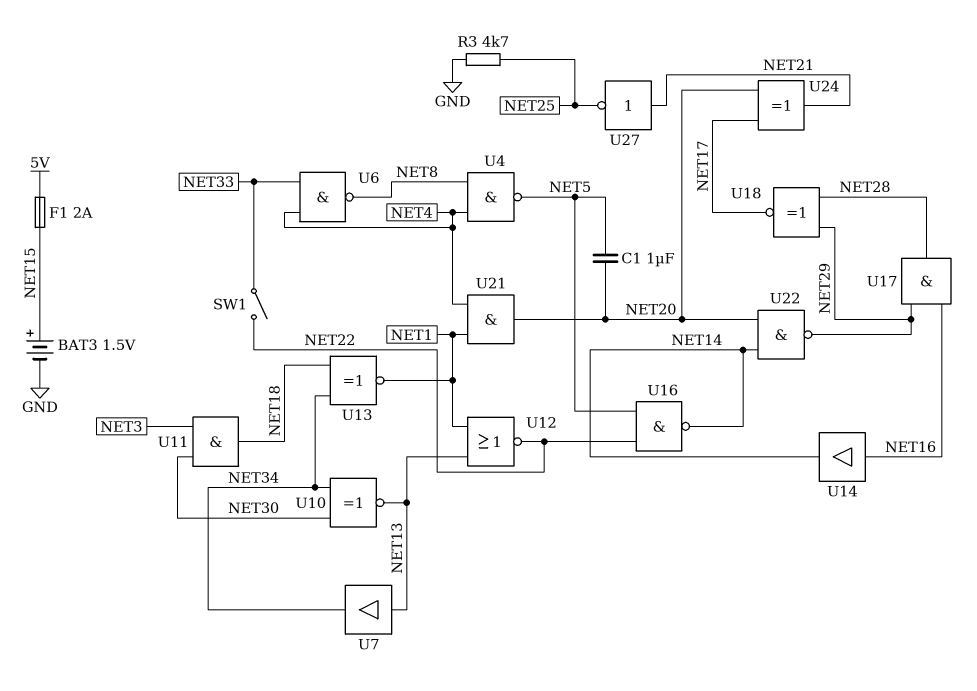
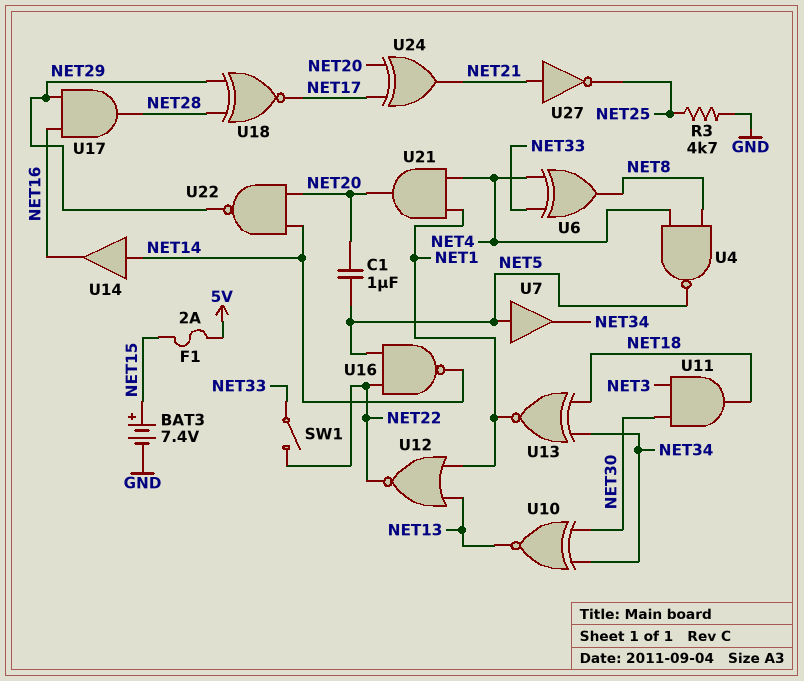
BAT3: 1.5V (plus NET15, minus GND) -> 7.4V (plus NET15, minus GND)
U6: NAND (in NET4, in NET33, out NET8) -> XOR (in NET4, in NET33, out NET8)
U7: buffer (in NET13, out NET34) -> buffer (in NET5, out NET34)
U14: buffer (in NET16, out NET14) -> buffer (in NET14, out NET16)

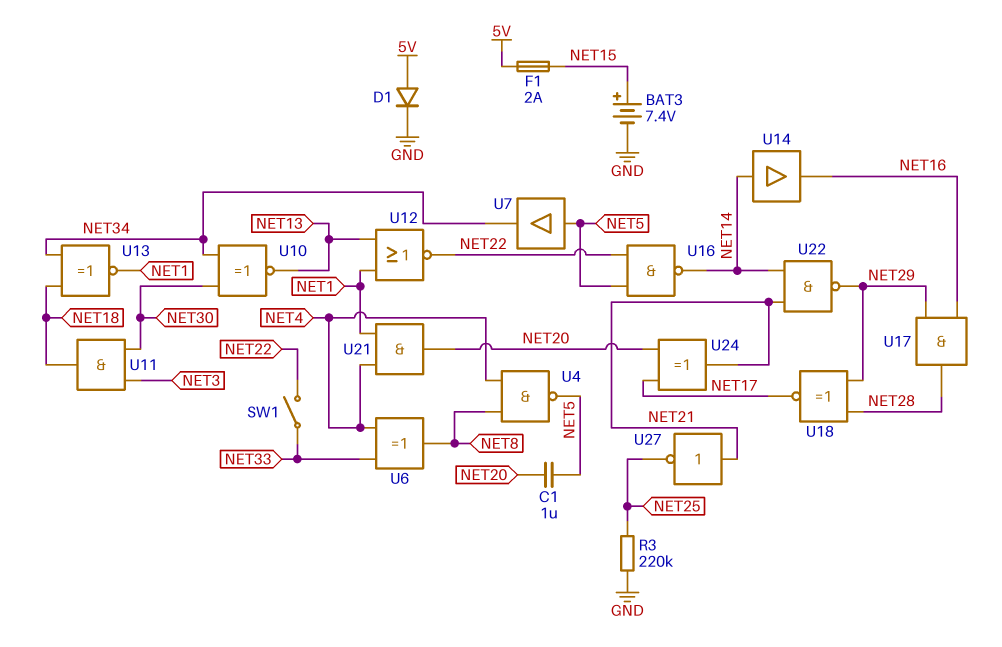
D1: none -> diode (A 5V, K GND)
R3: 4.7k (GND, NET25) -> 220k (GND, NET25)
U22: NAND (in NET14, in NET20, out NET29) -> NAND (in NET14, in NET21, out NET29)

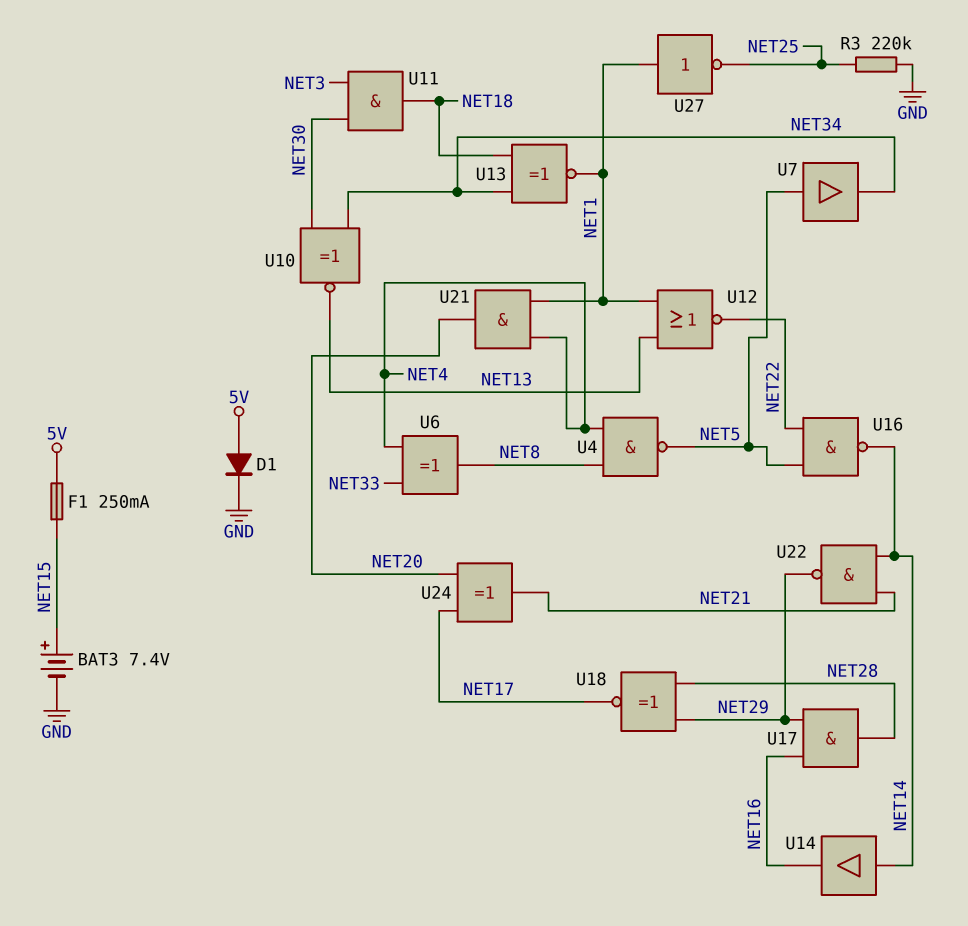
C1: 1uF (NET5, NET20) -> none
F1: 2A (5V, NET15) -> 250mA (5V, NET15)
SW1: switch (NET22, NET33) -> none
U27: NOT (in NET21, out NET25) -> NOT (in NET1, out NET25)

